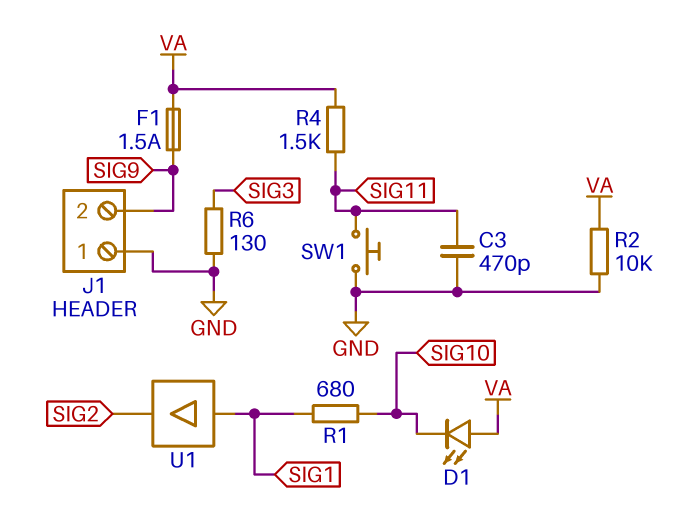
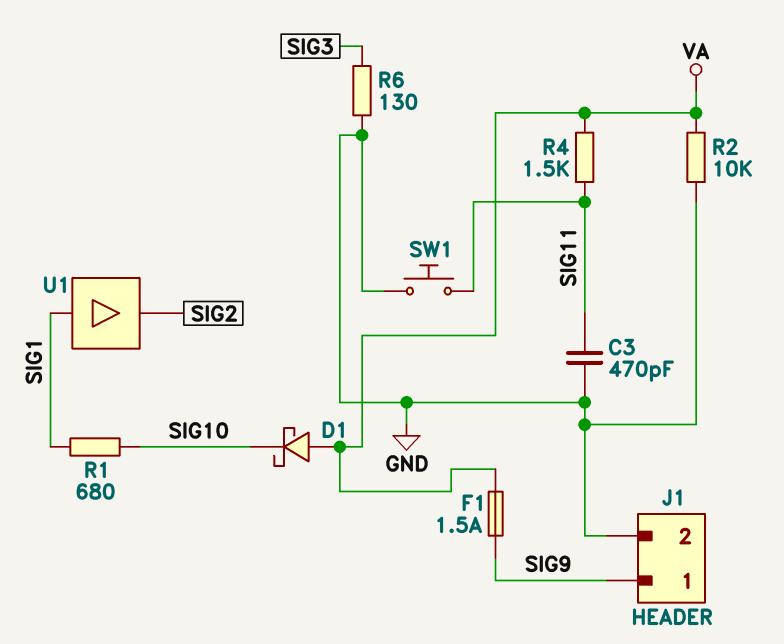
D1: LED (A VA, K SIG10) -> schottky (A VA, K SIG10)
J1 pin 1: GND -> SIG9
J1 pin 2: SIG9 -> GND

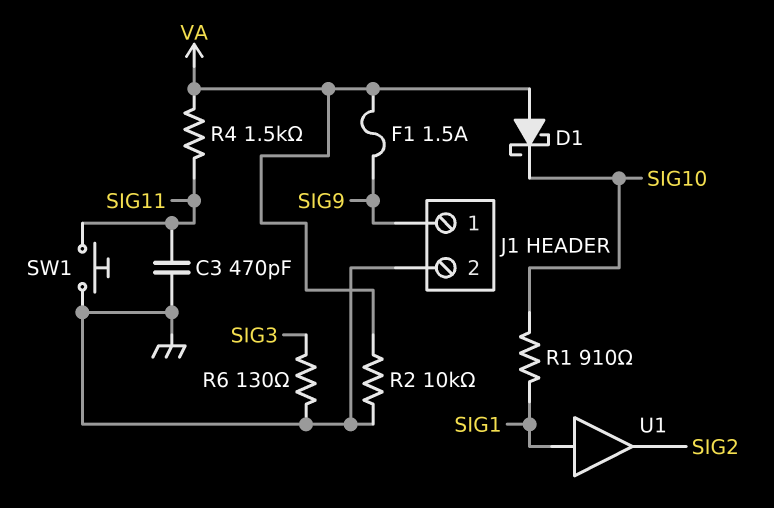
R1: 680 (SIG1, SIG10) -> 910 (SIG1, SIG10)

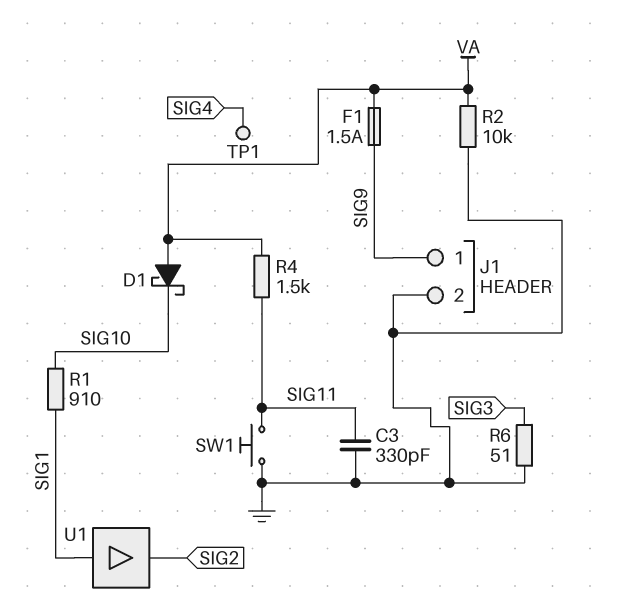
C3: 470pF (GND, SIG11) -> 330pF (GND, SIG11)
R6: 130 (GND, SIG3) -> 51 (GND, SIG3)
TP1: none -> test point (SIG4)

